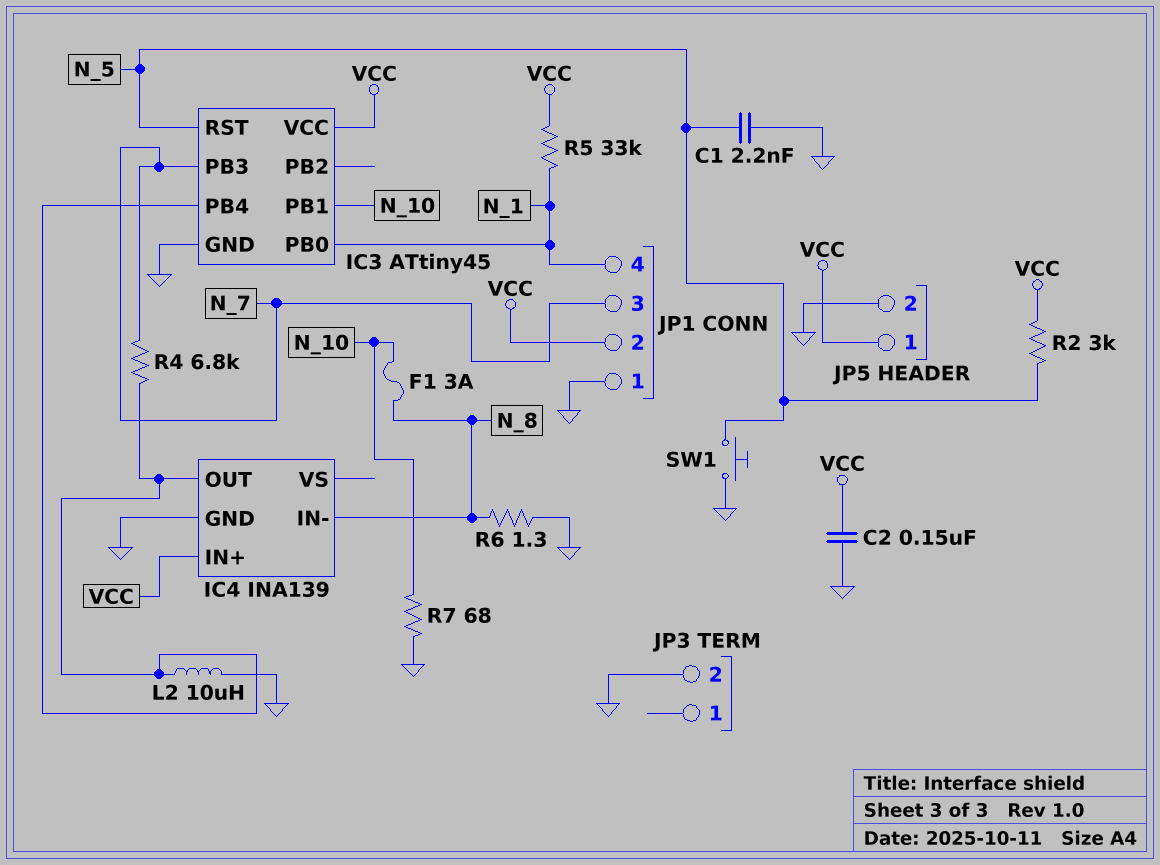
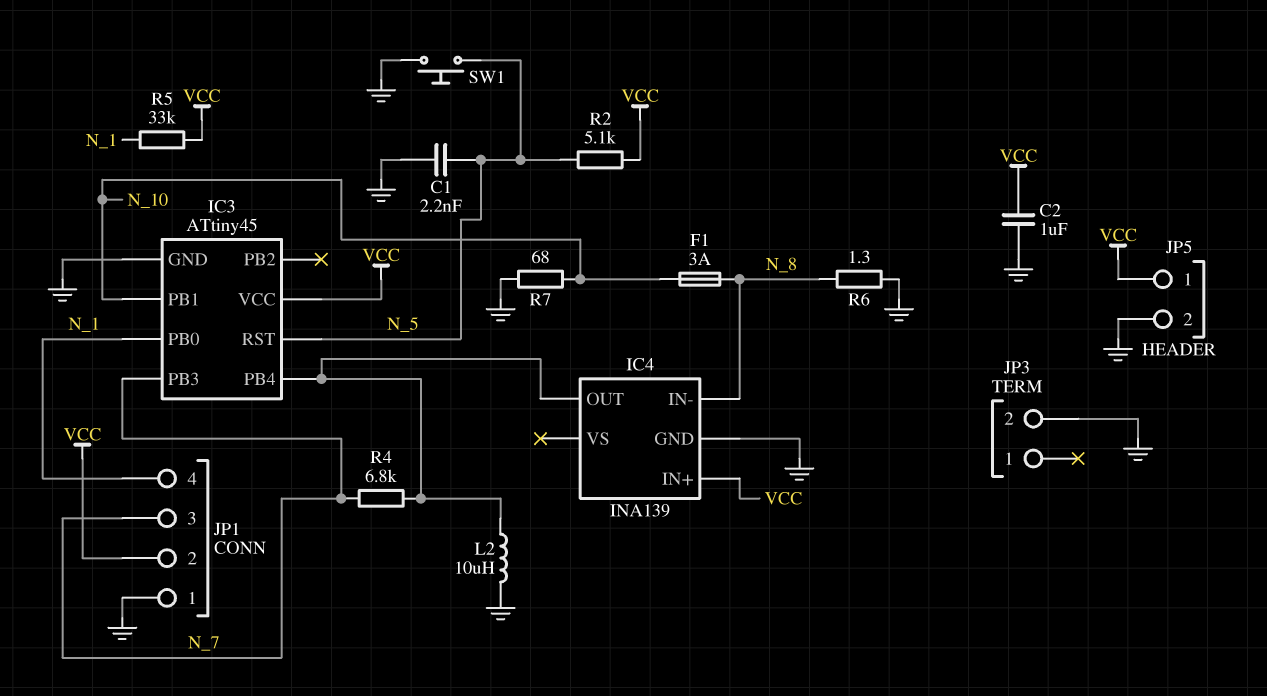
C2: 150nF (GND, VCC) -> 1uF (GND, VCC)
R2: 3k (N_5, VCC) -> 5.1k (N_5, VCC)

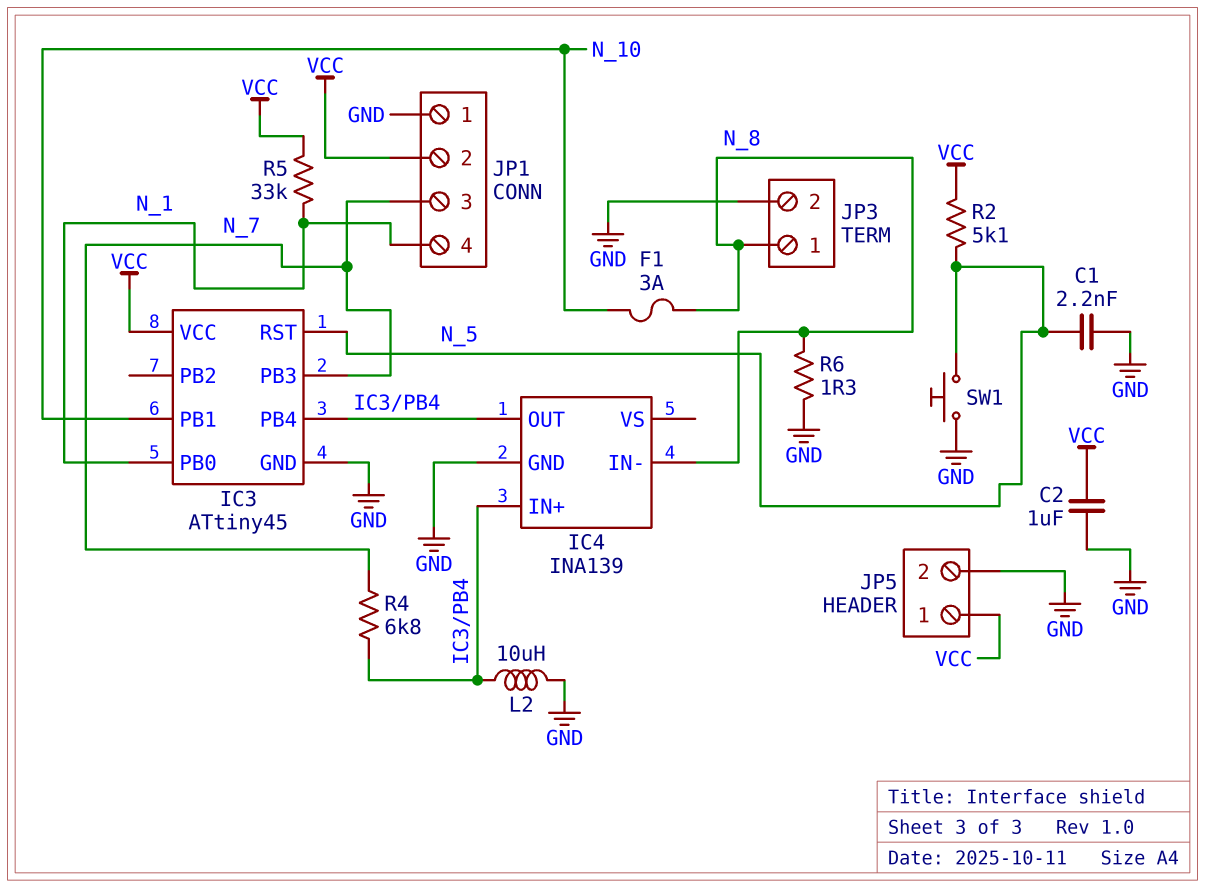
IC4 pin IN+: VCC -> IC3/PB4
JP3 pin 1: none -> N_8
R7: 68 (GND, N_10) -> none

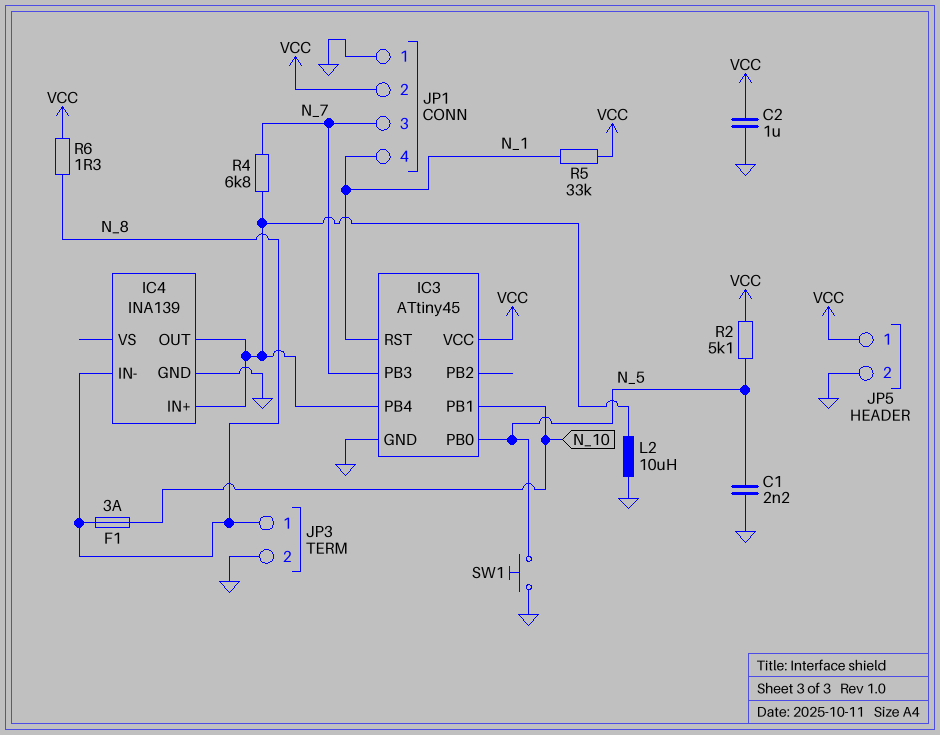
IC3 pin PB0: N_1 -> N_5
IC3 pin RST: N_5 -> N_1
R6: 1.3 (GND, N_8) -> 1.3 (N_8, VCC)

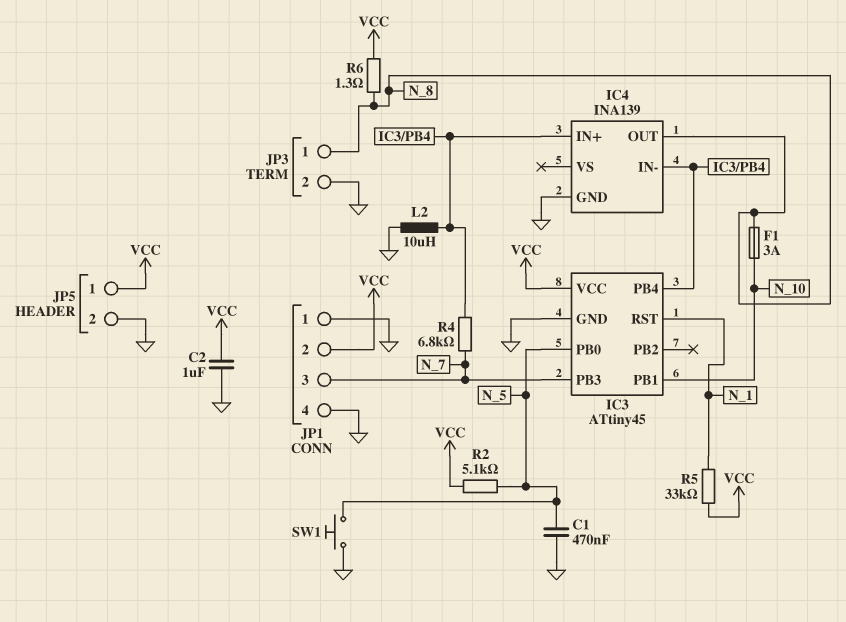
C1: 2.2nF (GND, N_5) -> 470nF (GND, N_5)
IC4 pin IN-: N_8 -> IC3/PB4
IC4 pin OUT: IC3/PB4 -> N_8
JP1 pin 4: N_1 -> GND

